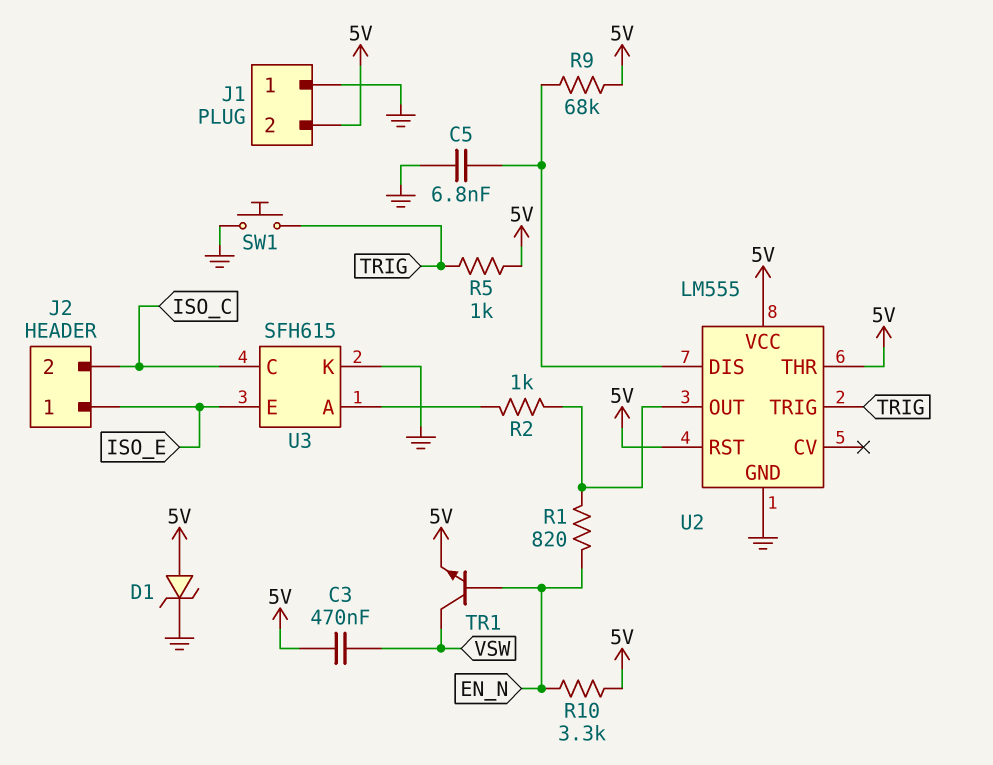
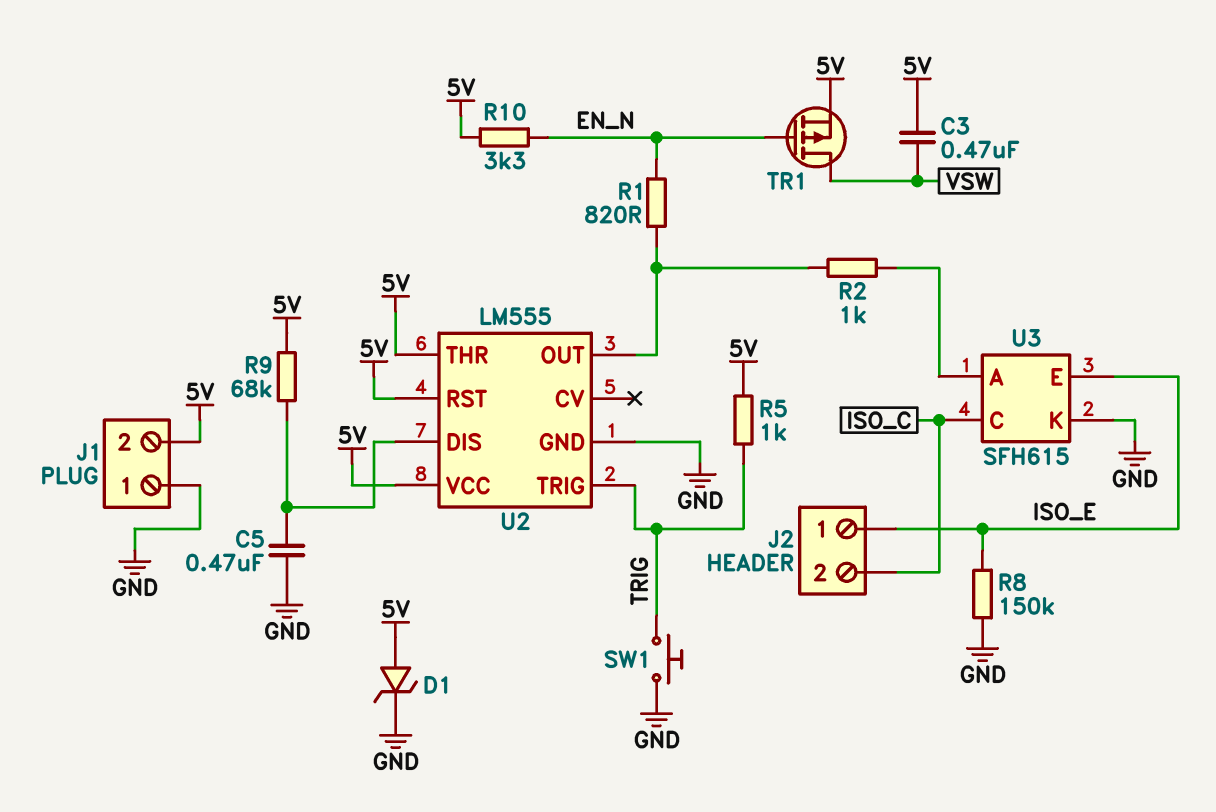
C5: 6.8nF (GND, U2/DIS) -> 470nF (GND, U2/DIS)
R8: none -> 150k (GND, ISO_E)
TR1: NPN (B EN_N, C VSW, E 5V) -> PMOS (G EN_N, D VSW, S 5V)

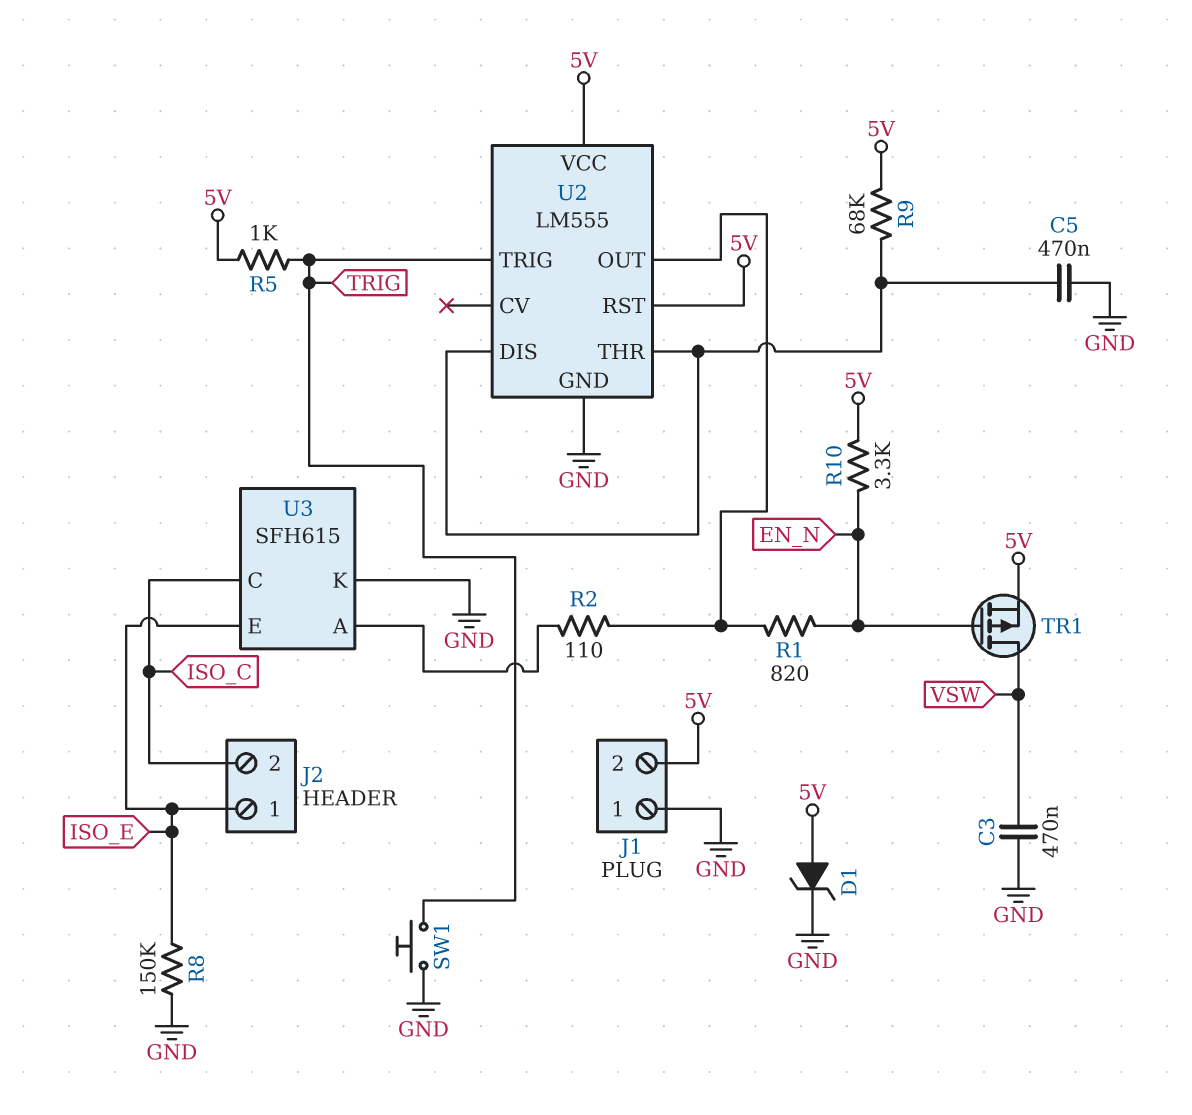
C3: 470nF (5V, VSW) -> 470nF (GND, VSW)
R2: 1k (U2/OUT, U3/A) -> 110 (U2/OUT, U3/A)
U2 pin THR: 5V -> U2/DIS

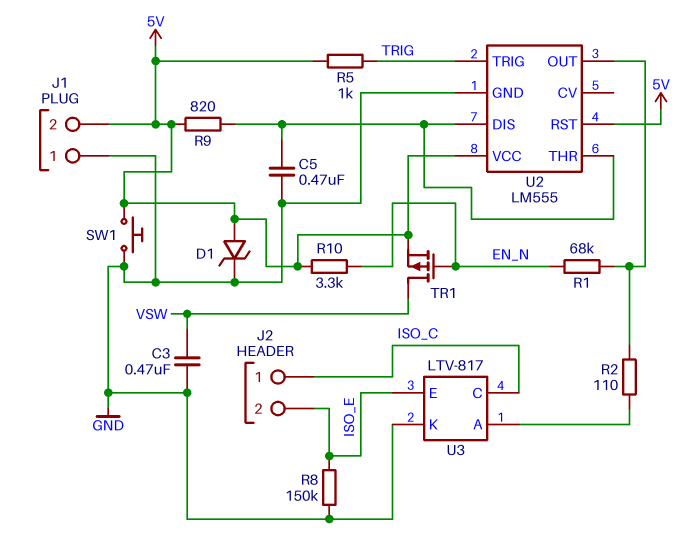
J2 pin 1: ISO_E -> ISO_C
J2 pin 2: ISO_C -> ISO_E
R1: 820 (EN_N, U2/OUT) -> 68k (EN_N, U2/OUT)
R9: 68k (5V, U2/DIS) -> 820 (5V, U2/DIS)
SW1: button (GND, TRIG) -> button (5V, GND)
U3: SFH615 -> LTV-817

